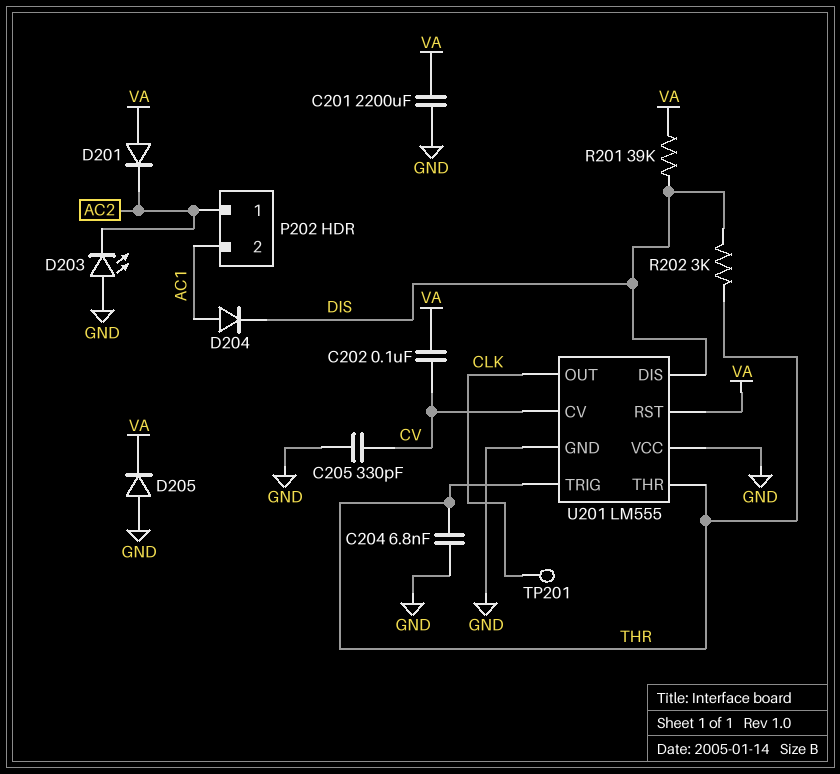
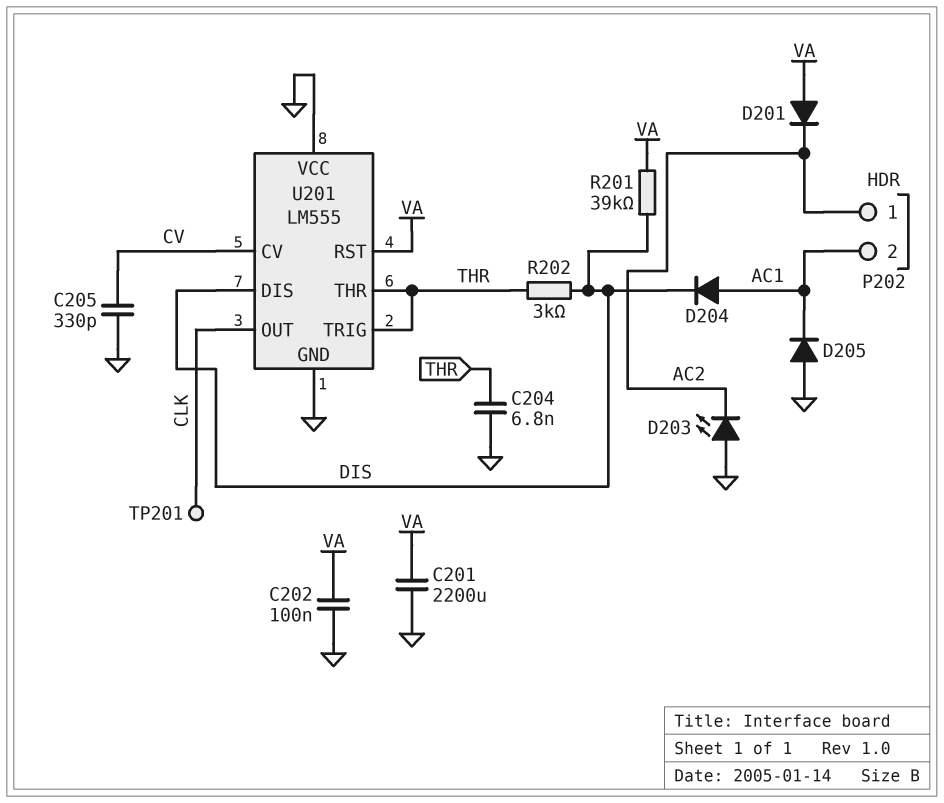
C202: 100nF (CV, VA) -> 100nF (GND, VA)
D205: diode (A GND, K VA) -> diode (A GND, K AC1)

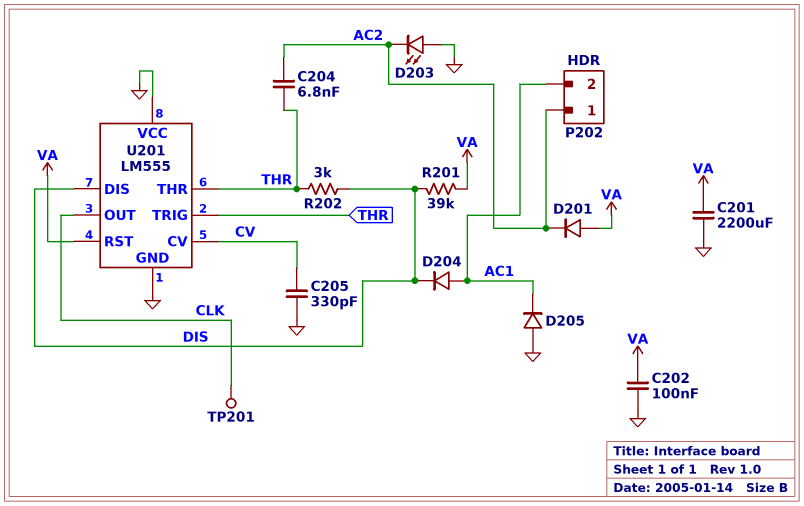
C204: 6.8nF (GND, THR) -> 6.8nF (AC2, THR)

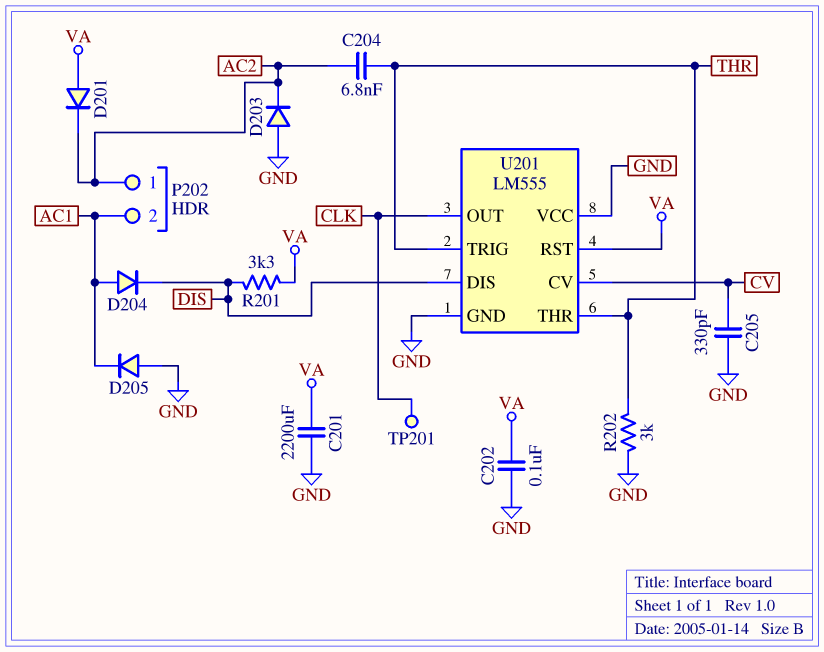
D203: LED (A GND, K AC2) -> diode (A GND, K AC2)
R201: 39k (DIS, VA) -> 3.3k (DIS, VA)
R202: 3k (DIS, THR) -> 3k (GND, THR)

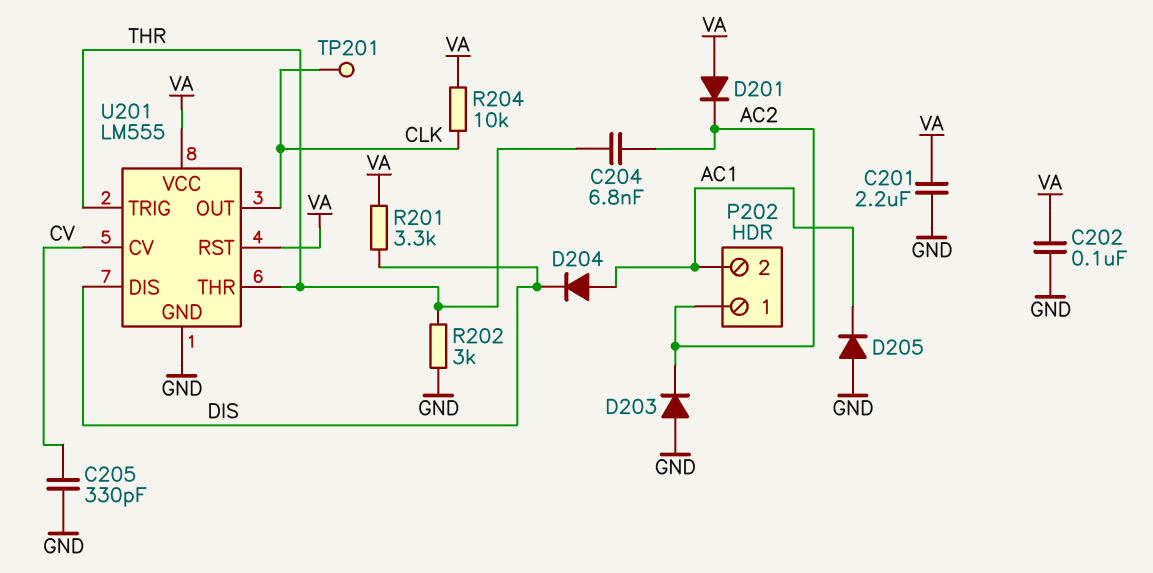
C201: 2200uF (GND, VA) -> 2.2uF (GND, VA)
R204: none -> 10k (CLK, VA)
U201 pin VCC: GND -> VA

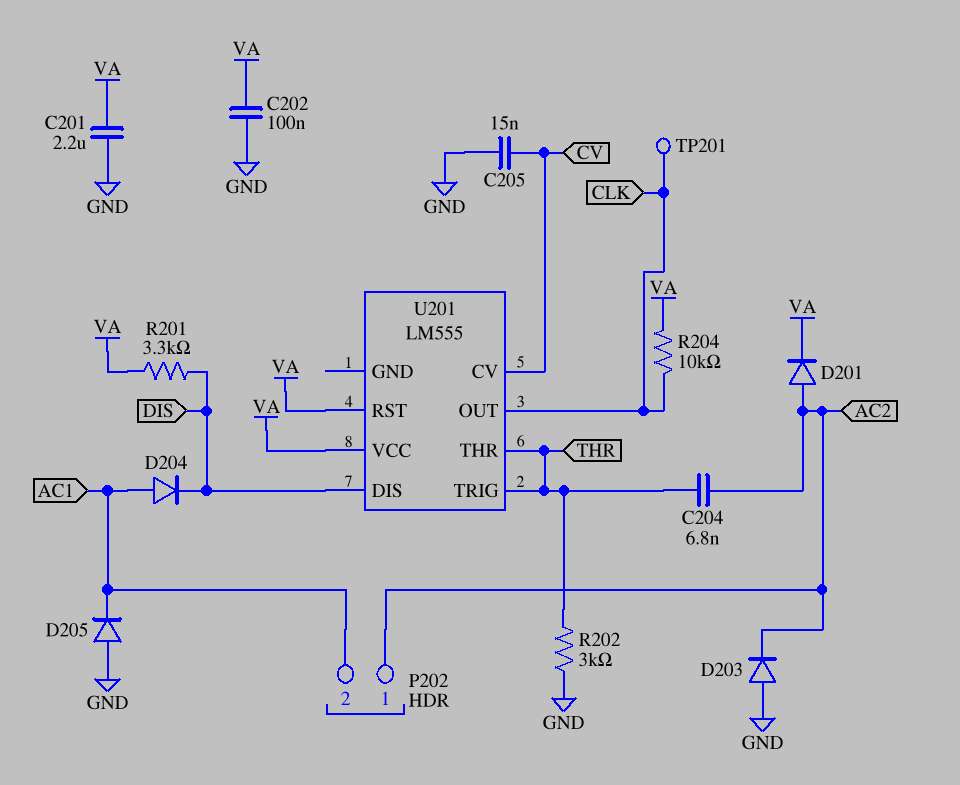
C205: 330pF (CV, GND) -> 15nF (CV, GND)
D201: diode (A VA, K AC2) -> diode (A AC2, K VA)
U201 pin GND: GND -> none

